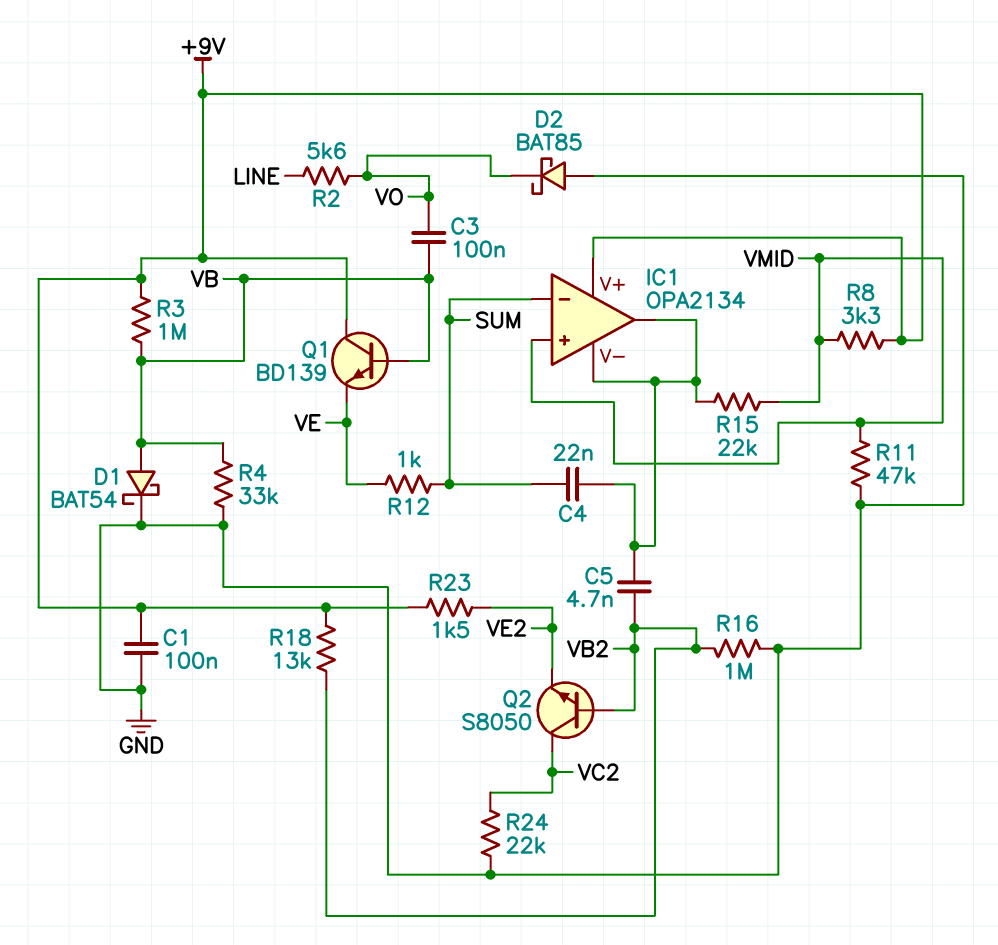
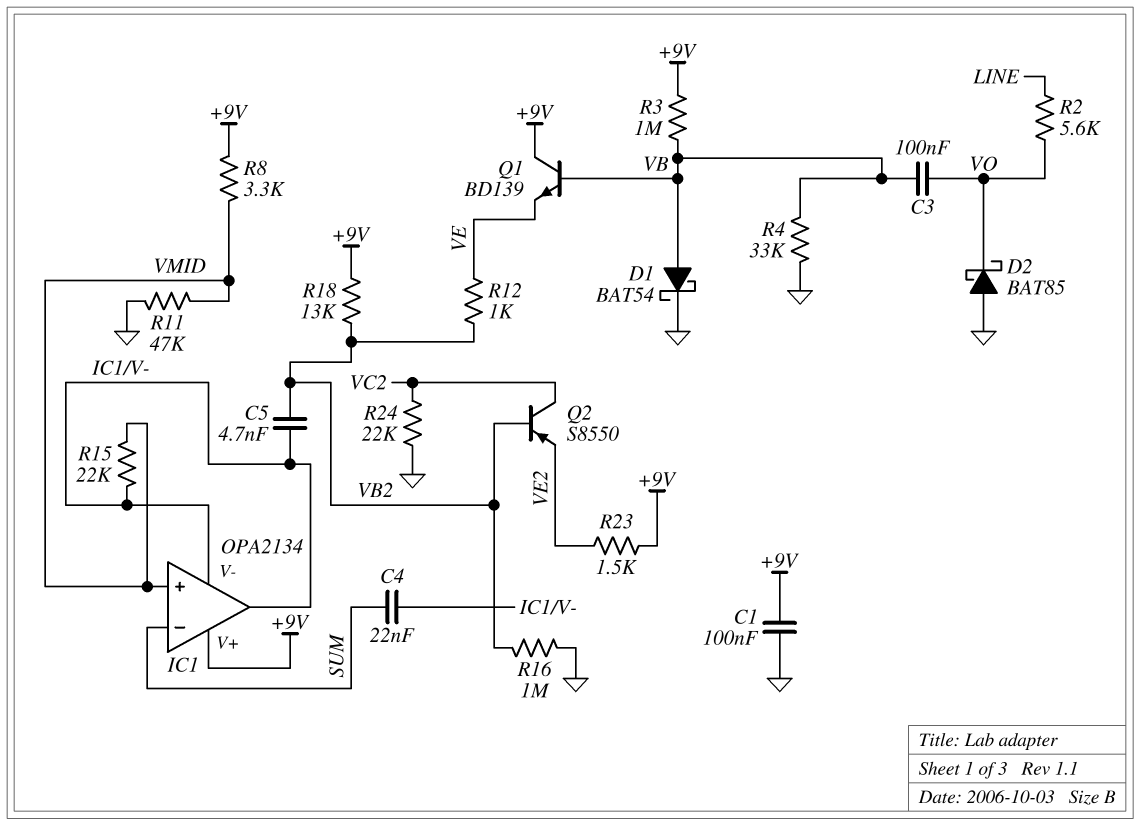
Q2: NPN S8050 (B VB2, C VC2, E VE2) -> PNP S8550 (B VB2, C VC2, E VE2)
R12: 1k (SUM, VE) -> 1k (VB2, VE)

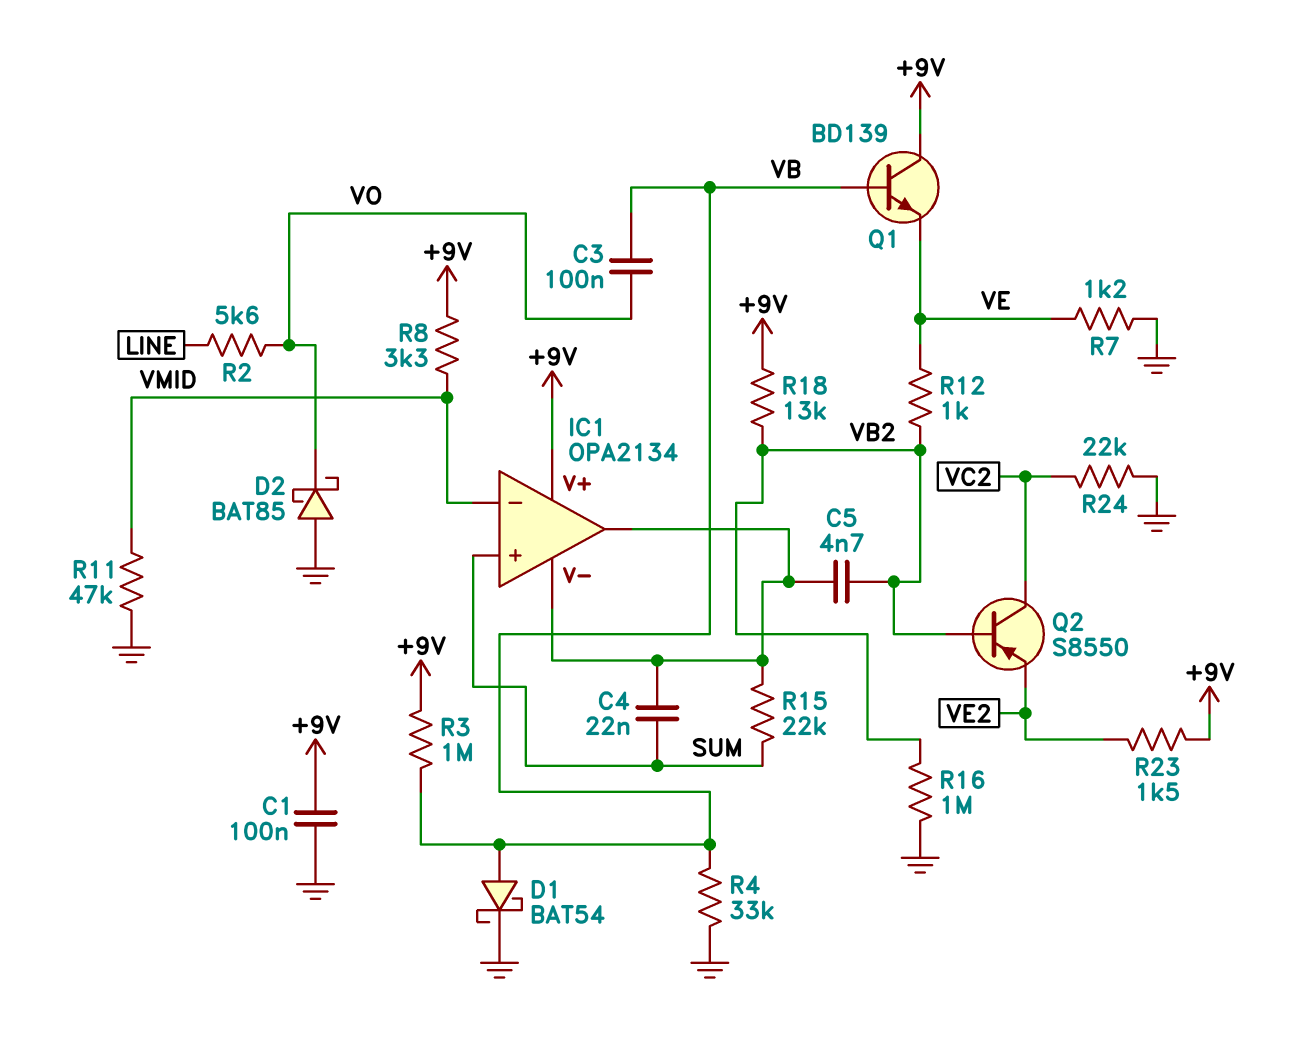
IC1 pin in+: VMID -> SUM
IC1 pin in-: SUM -> VMID
R7: none -> 1.2k (GND, VE)
R15: 22k (IC1/V-, VMID) -> 22k (IC1/V-, SUM)

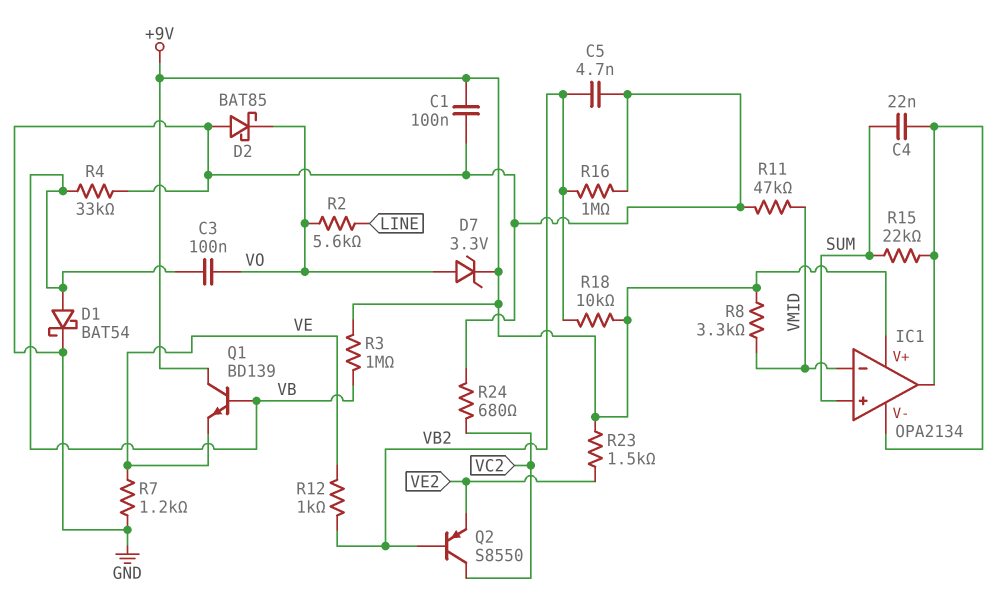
C5: 4.7nF (IC1/V-, VB2) -> 4.7nF (GND, VB2)
D7: none -> zener 3.3V (A VO, K +9V)
R18: 13k (+9V, VB2) -> 10k (+9V, VB2)
R24: 22k (GND, VC2) -> 680 (GND, VC2)

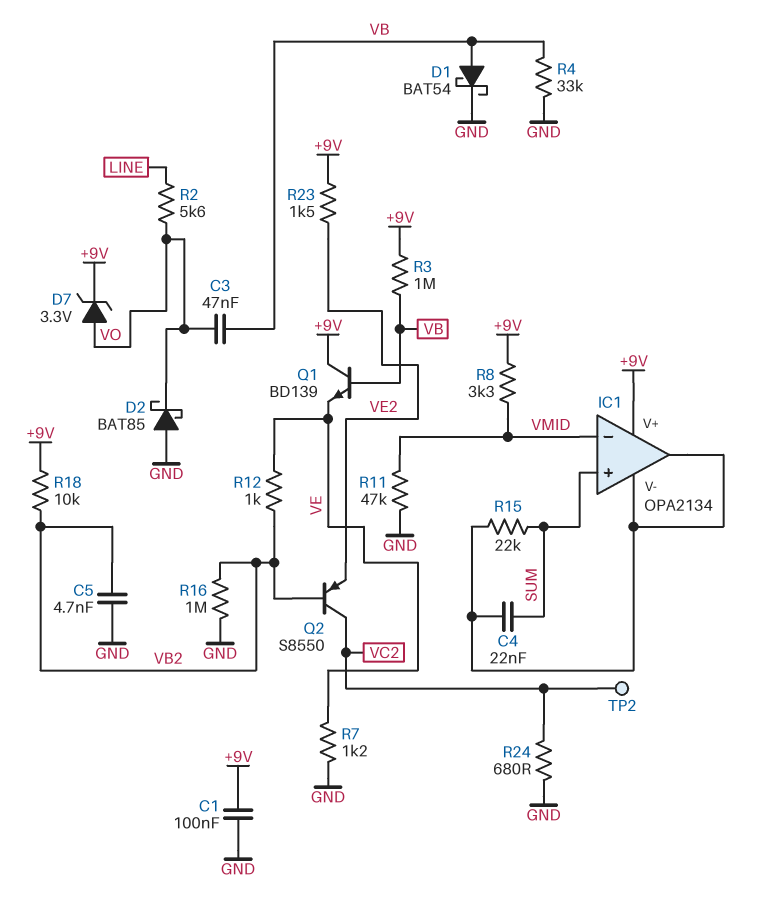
C3: 100nF (VB, VO) -> 47nF (VB, VO)
TP2: none -> test point (VC2)

